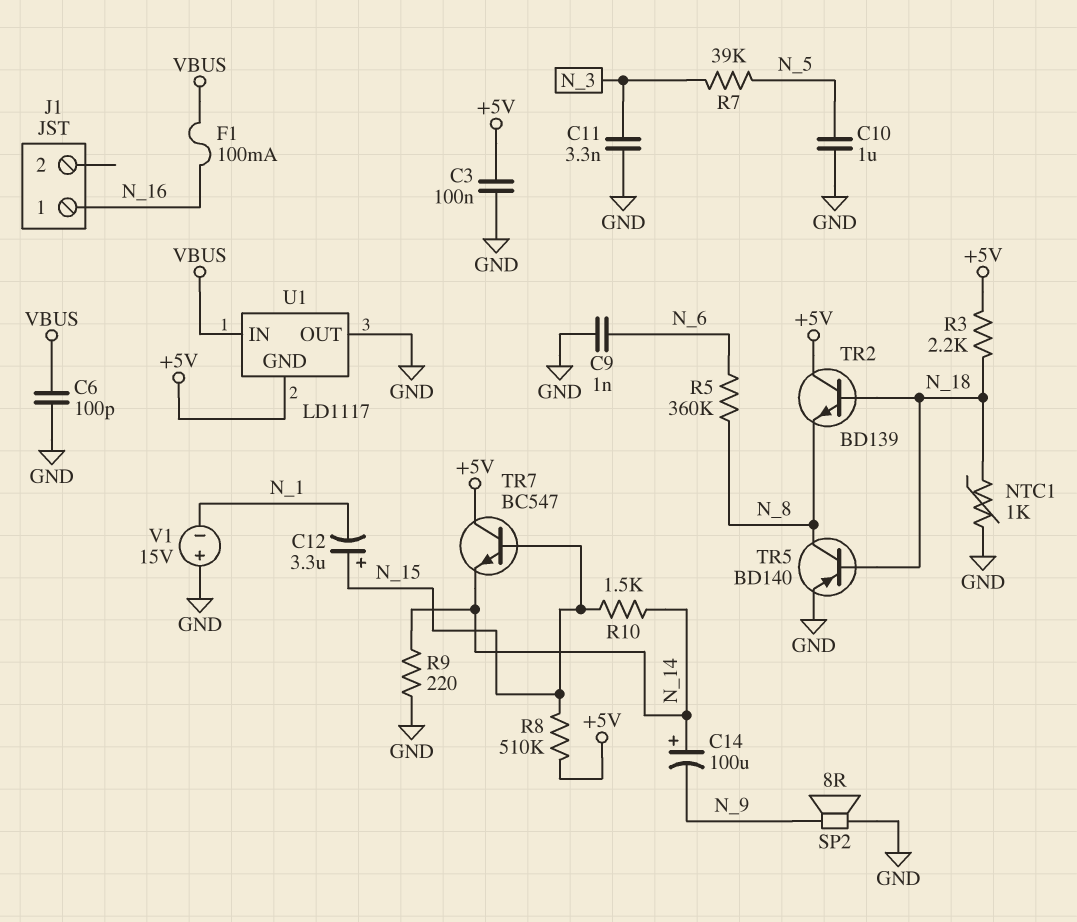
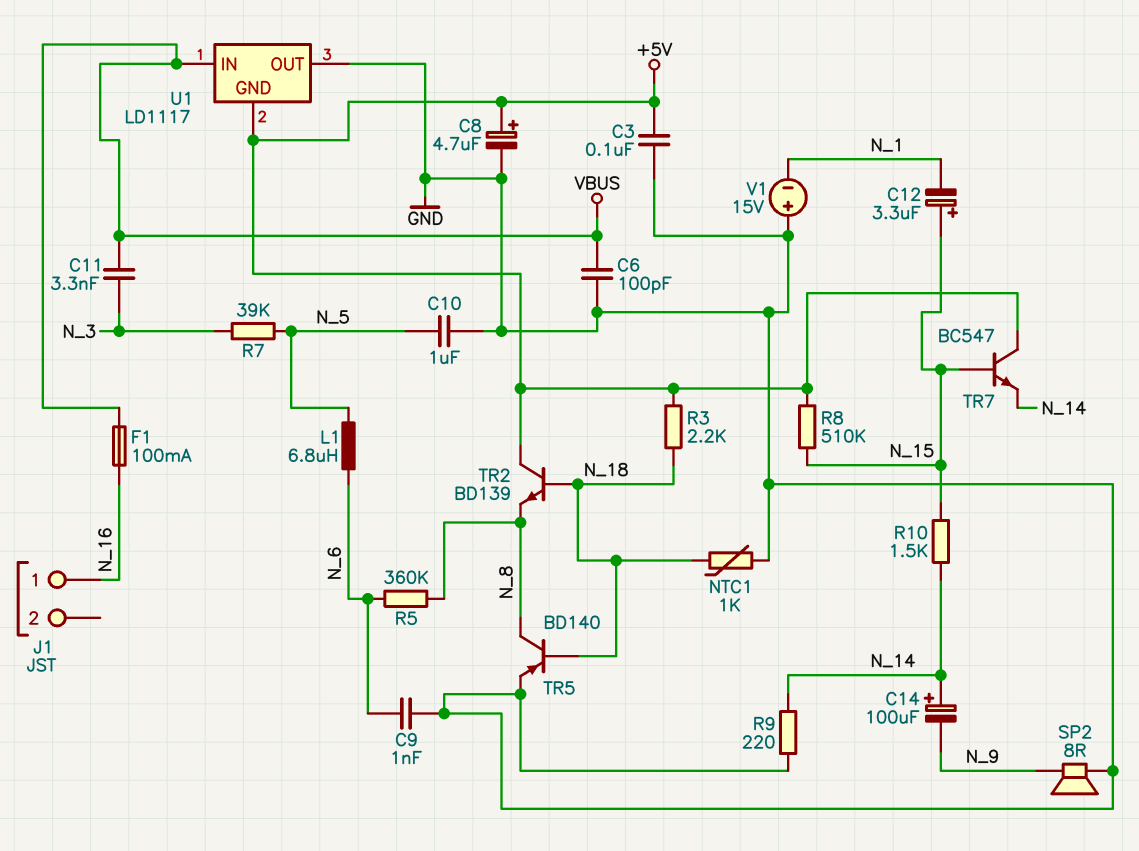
C8: none -> 4.7uF (plus +5V, minus GND)
C11: 3.3nF (GND, N_3) -> 3.3nF (N_3, VBUS)
L1: none -> 6.8uH (N_5, N_6)

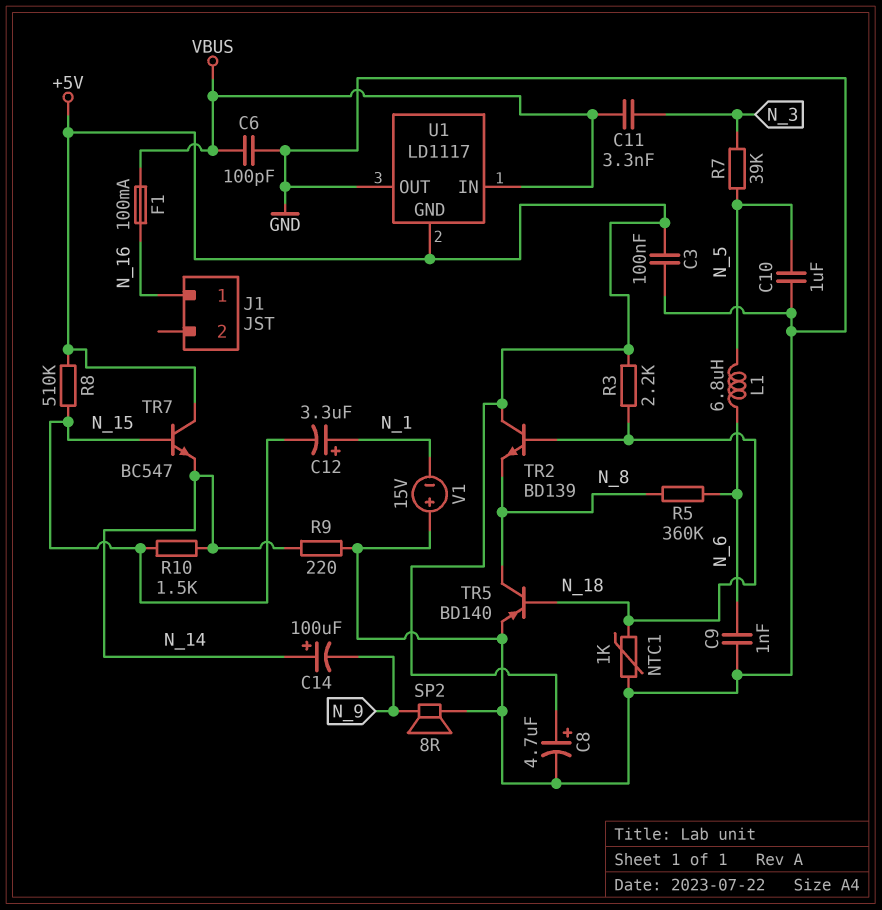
C12: 3.3uF (plus N_15, minus N_1) -> 3.3uF (plus N_1, minus N_15)

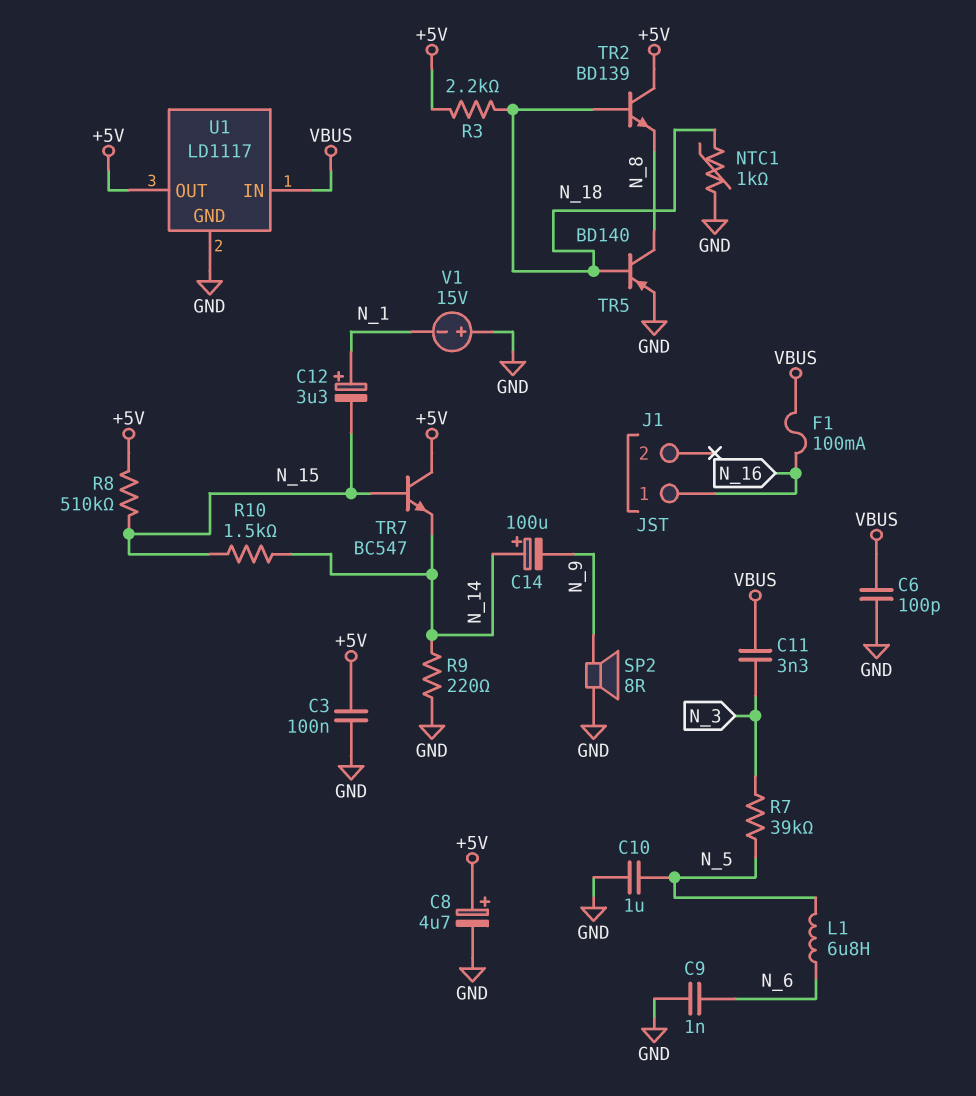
R5: 360k (N_6, N_8) -> none
U1 pin GND: +5V -> GND
U1 pin OUT: GND -> +5V

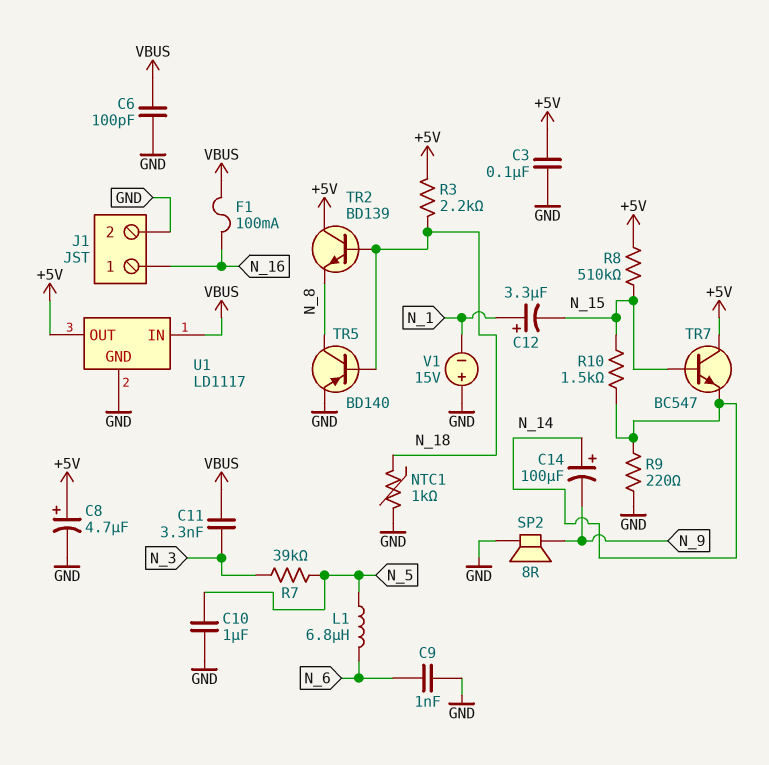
J1 pin 2: none -> GND

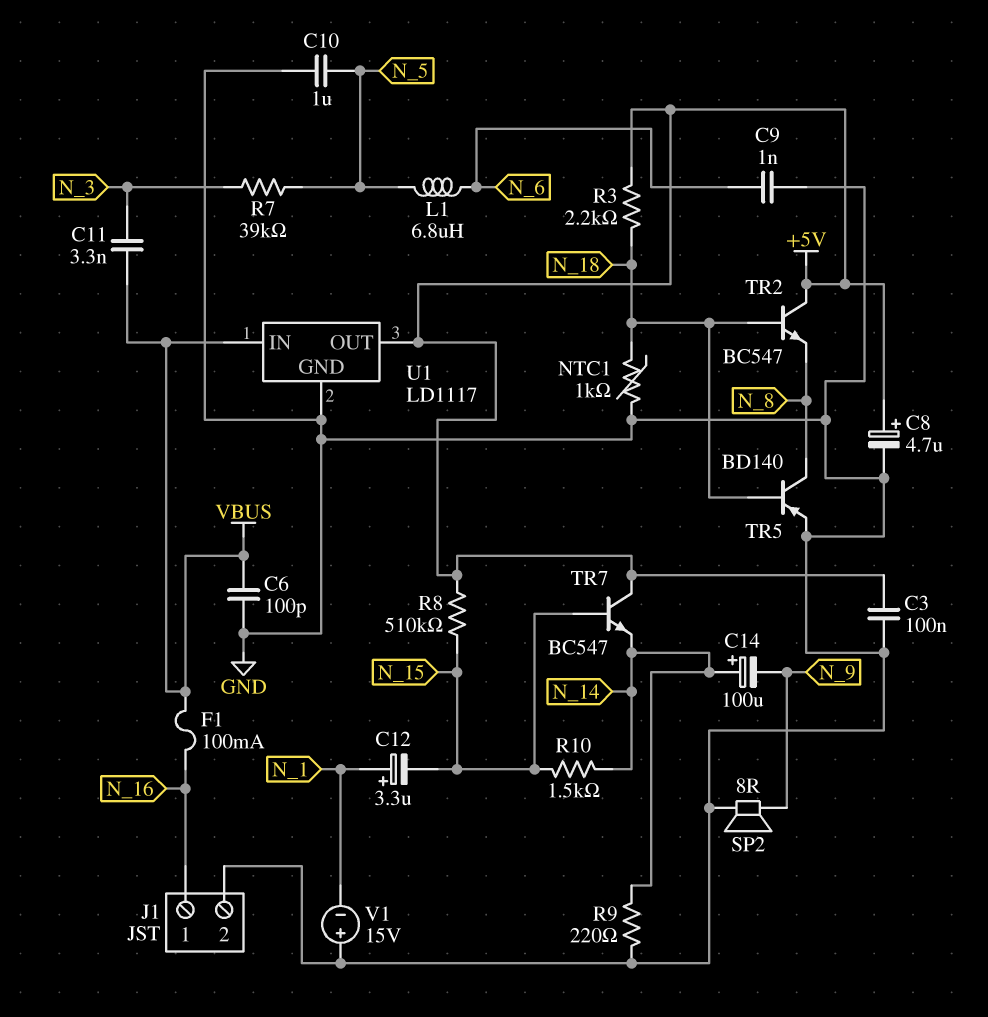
TR2: NPN BD139 (B N_18, C +5V, E N_8) -> NPN BC547 (B N_18, C +5V, E N_8)

